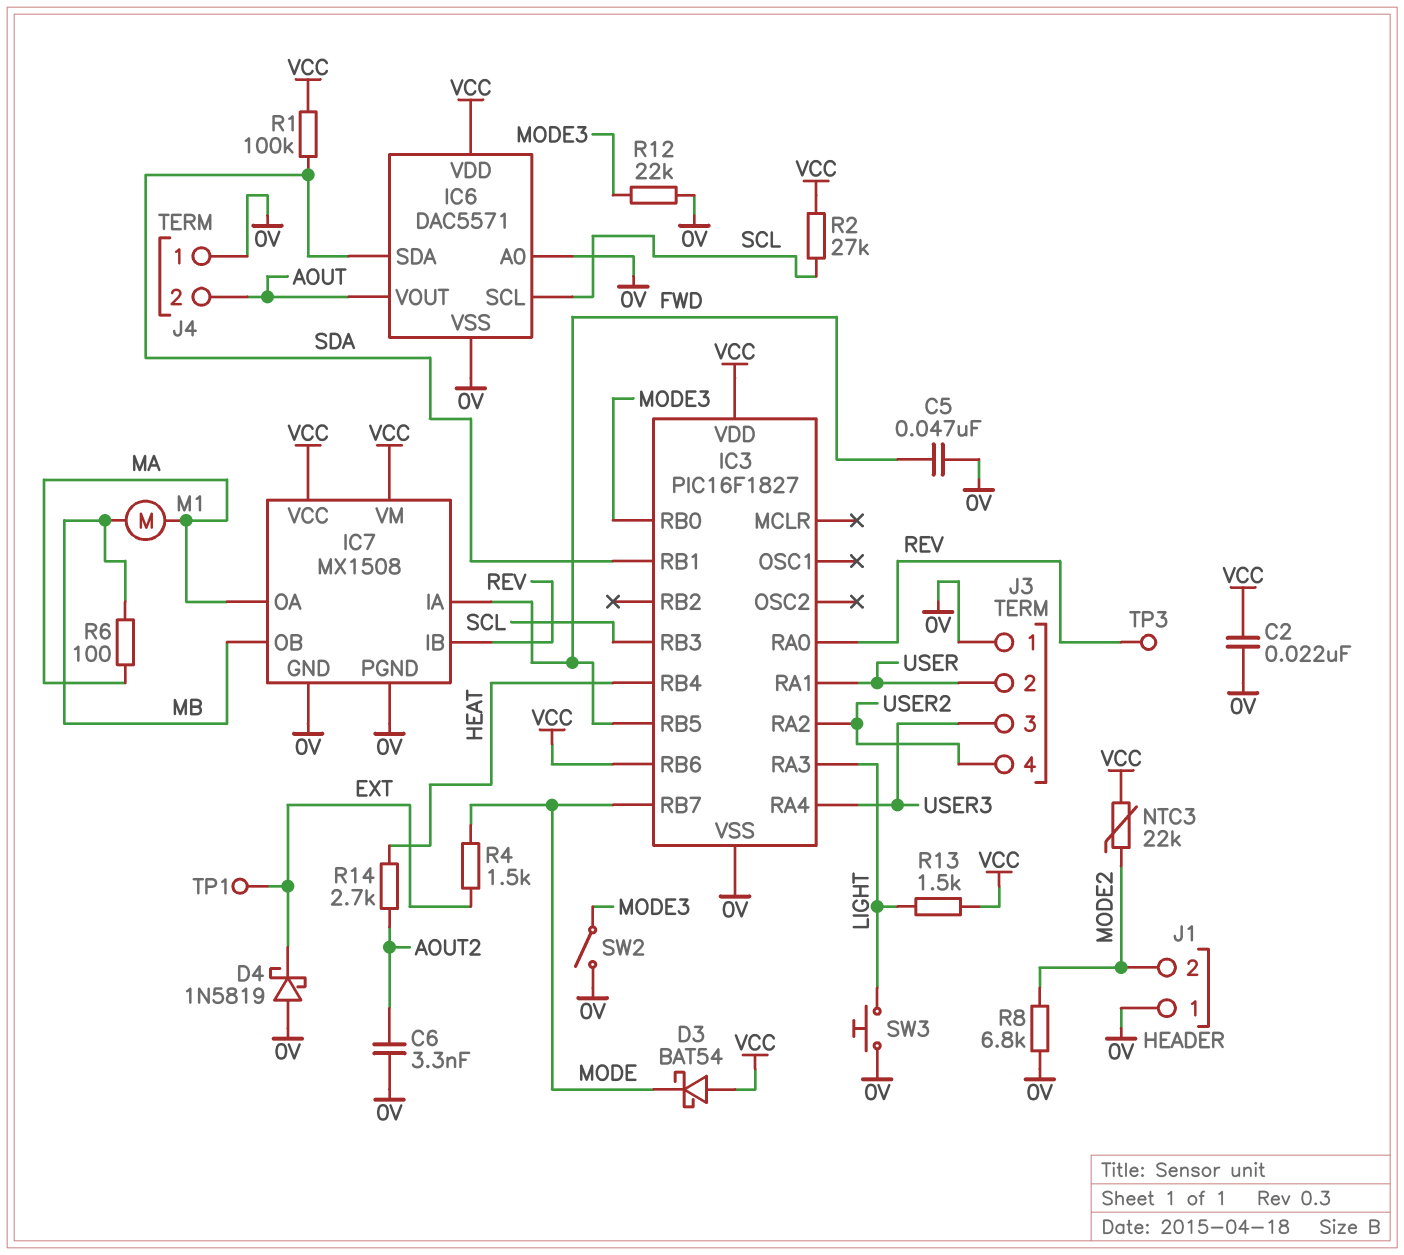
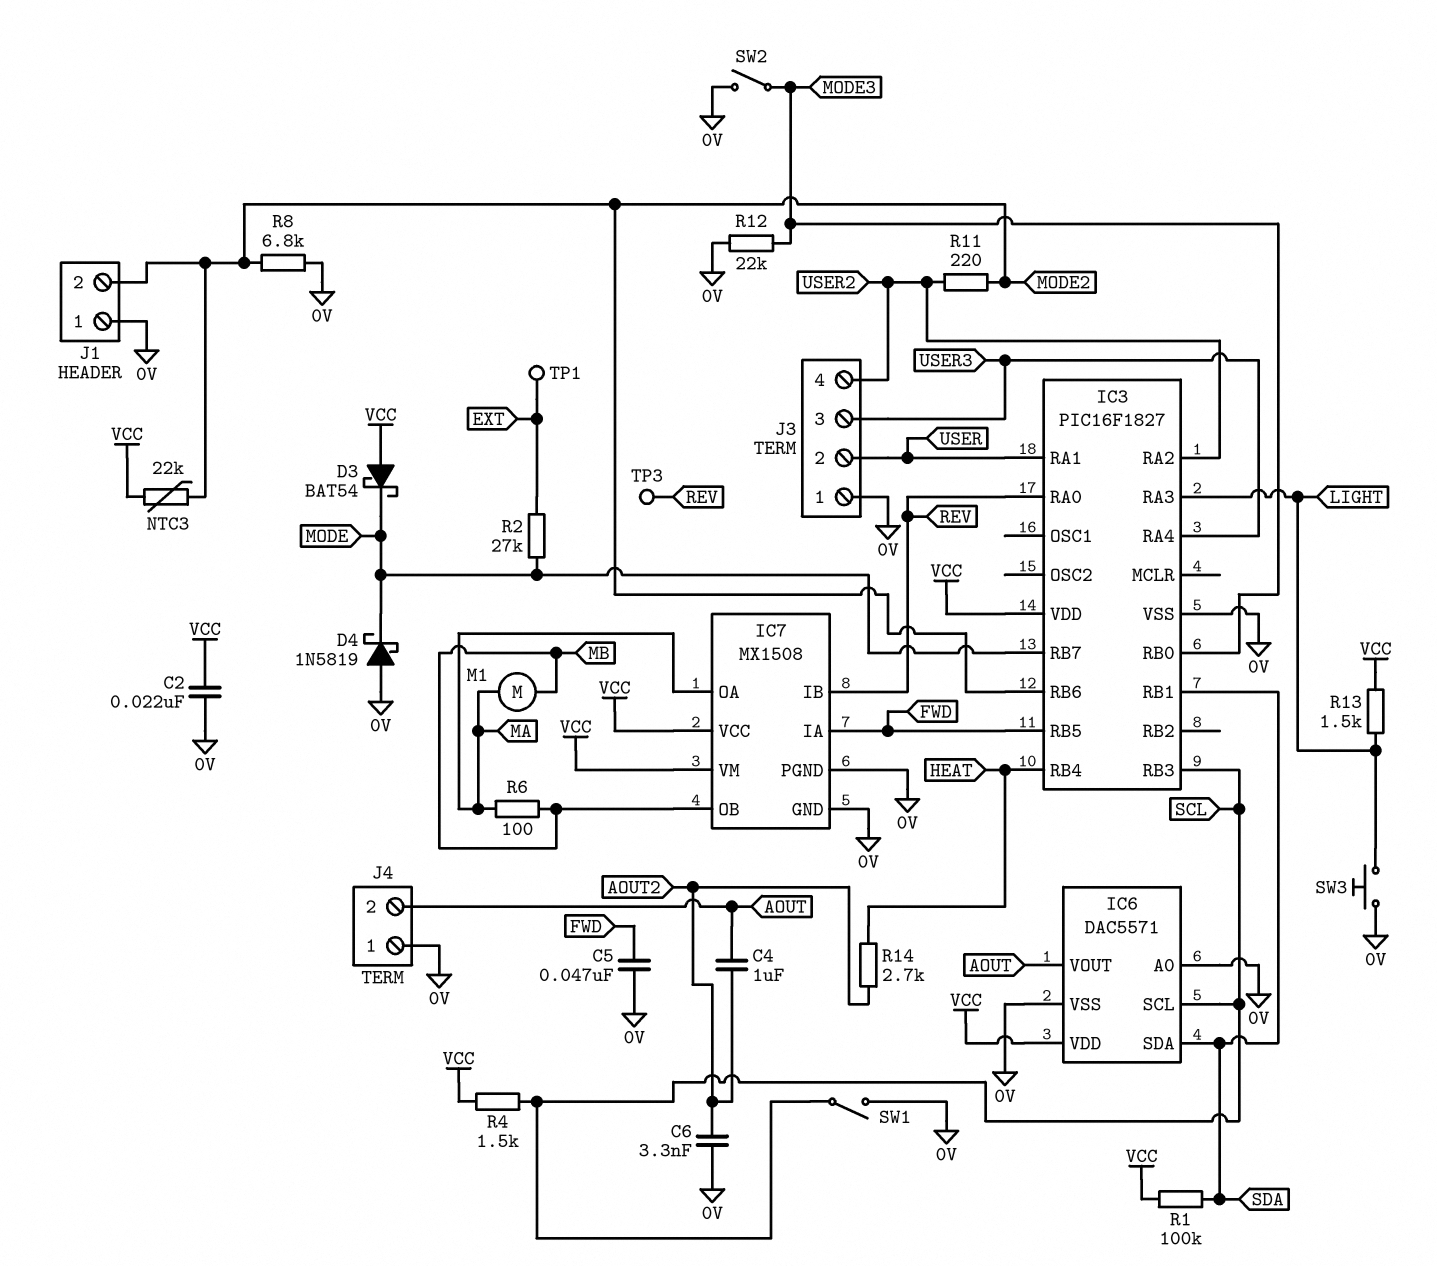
C4: none -> 1uF (AOUT, AOUT2)
D4: schottky 1N5819 (A 0V, K EXT) -> schottky 1N5819 (A 0V, K MODE)
IC3 pin RB6: VCC -> MODE2
R2: 27k (SCL, VCC) -> 27k (EXT, MODE)
R4: 1.5k (EXT, MODE) -> 1.5k (SCL, VCC)
R11: none -> 220 (MODE2, USER2)
SW1: none -> switch (0V, SCL)

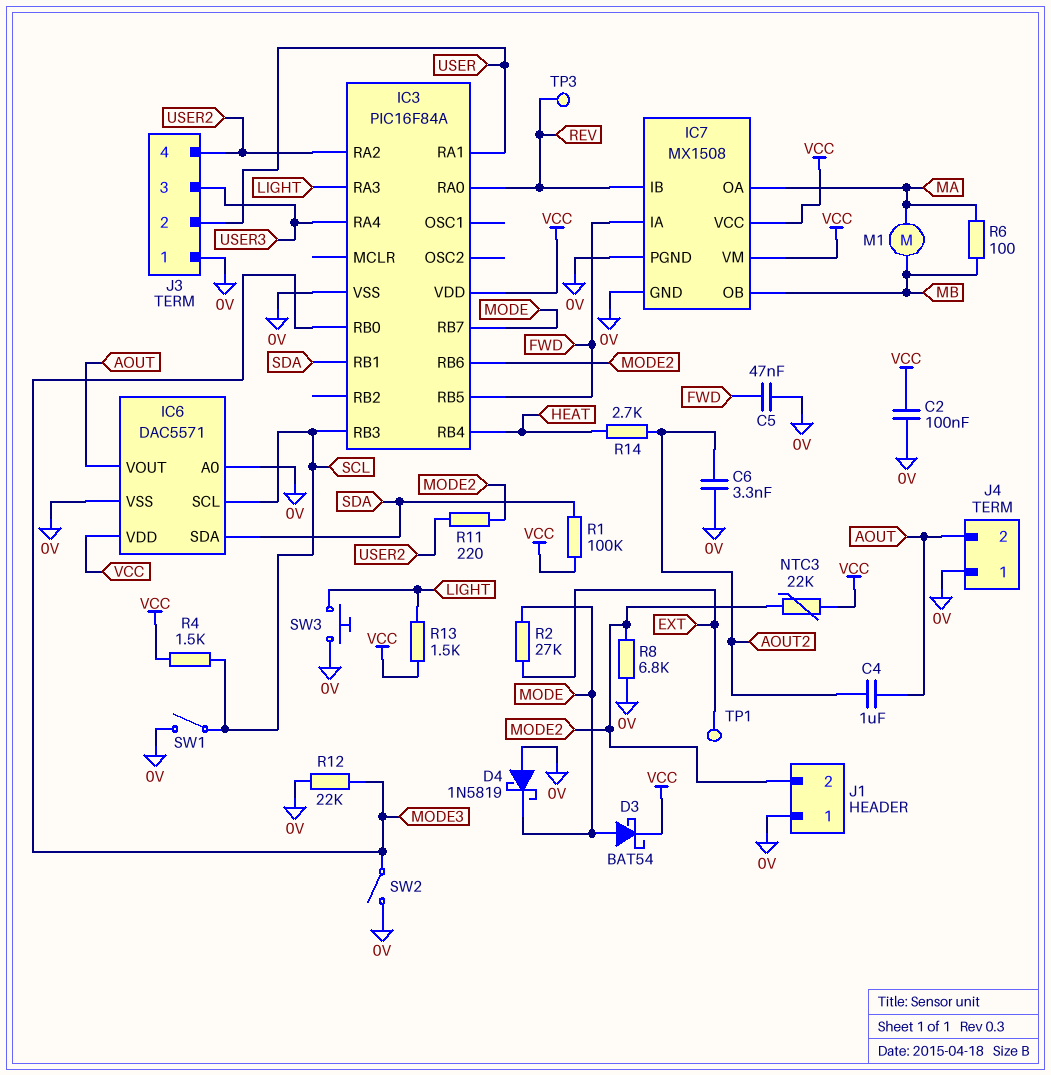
C2: 22nF (0V, VCC) -> 100nF (0V, VCC)
D3: schottky BAT54 (A VCC, K MODE) -> schottky BAT54 (A MODE, K VCC)
IC3: PIC16F1827 -> PIC16F84A

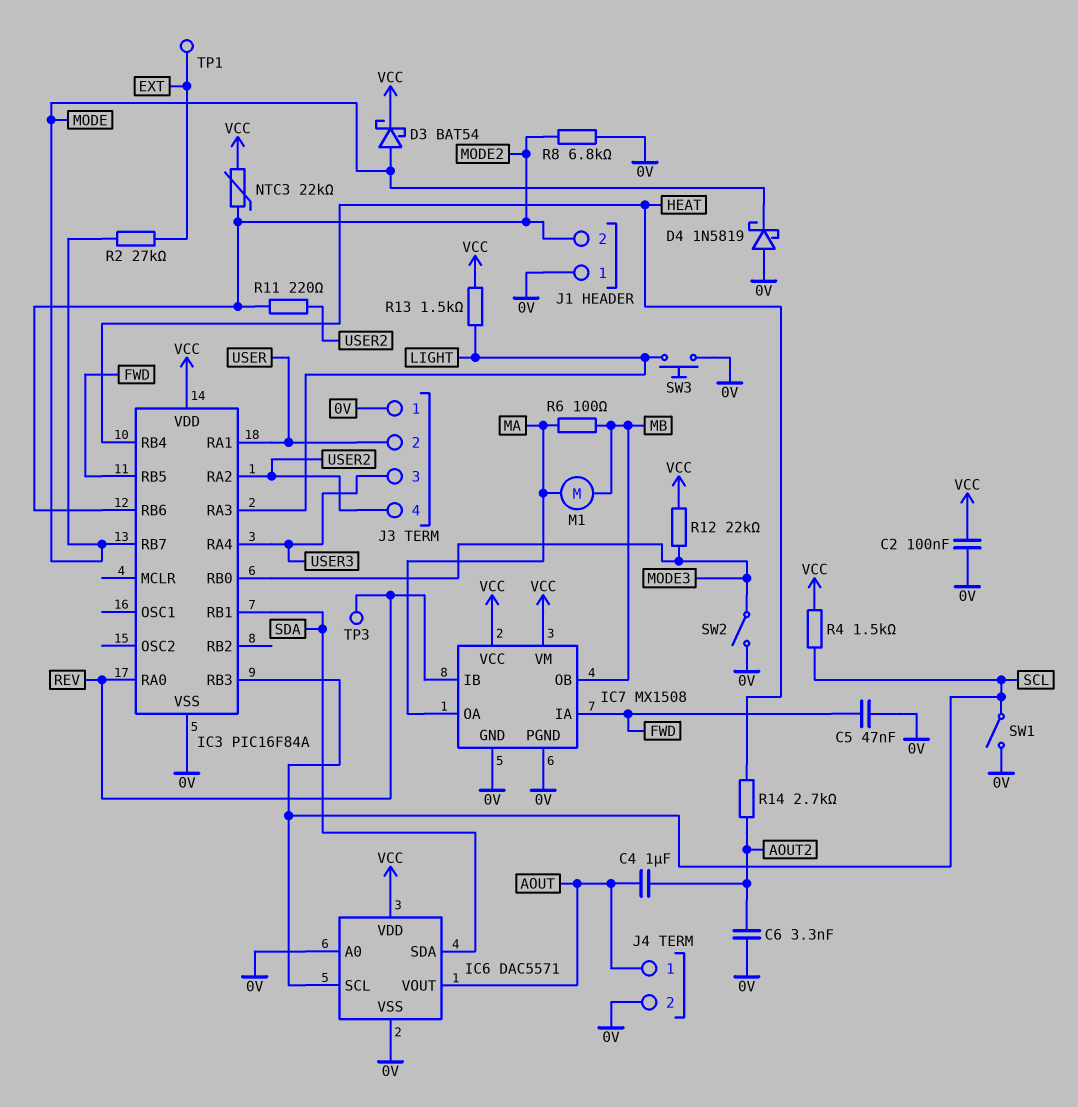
J4 pin 1: 0V -> AOUT
J4 pin 2: AOUT -> 0V
R1: 100k (SDA, VCC) -> none
R12: 22k (0V, MODE3) -> 22k (MODE3, VCC)

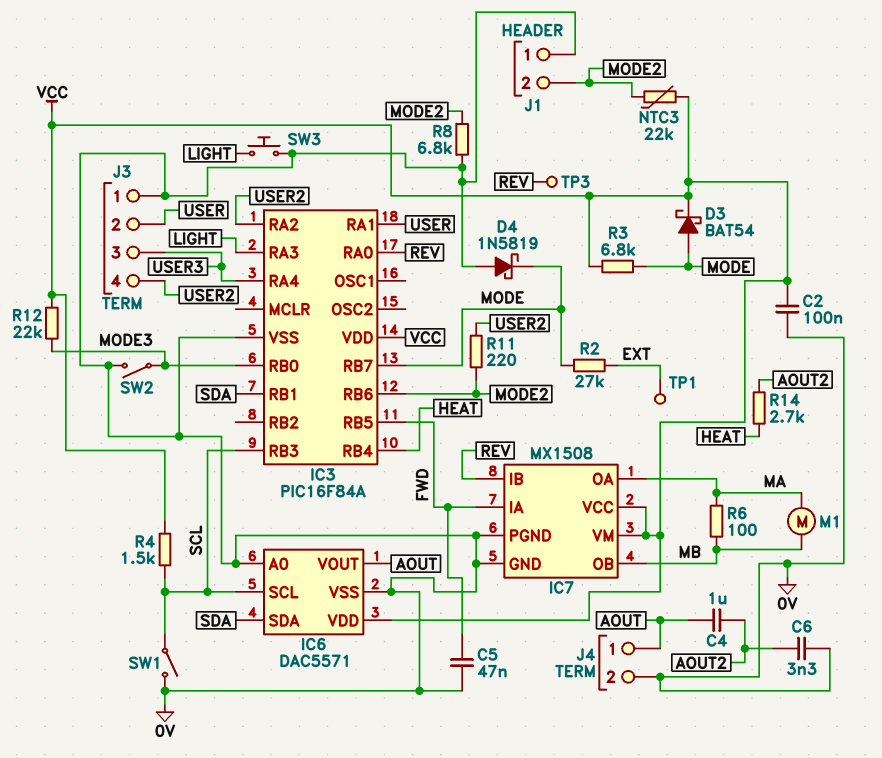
R3: none -> 6.8k (MODE, VCC)
R13: 1.5k (LIGHT, VCC) -> none

